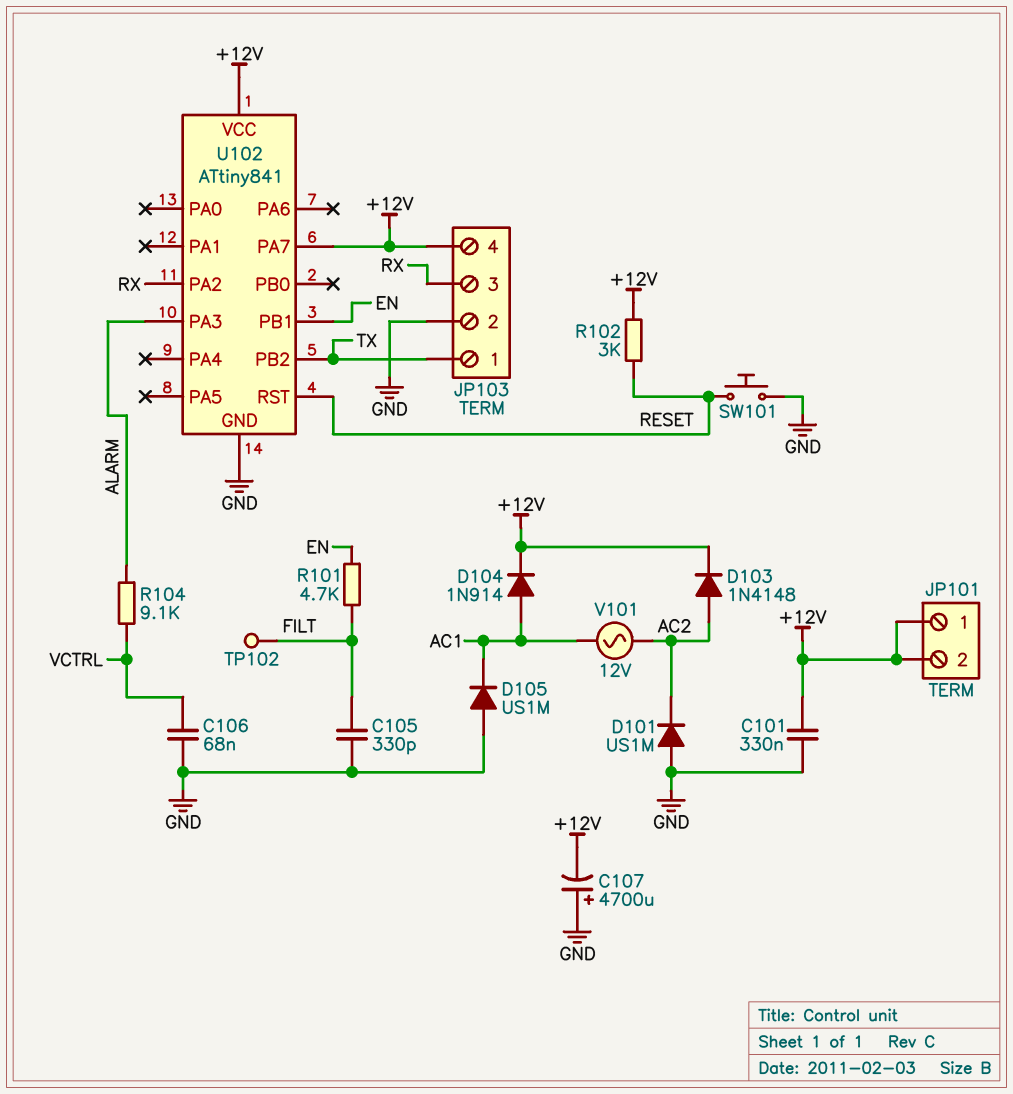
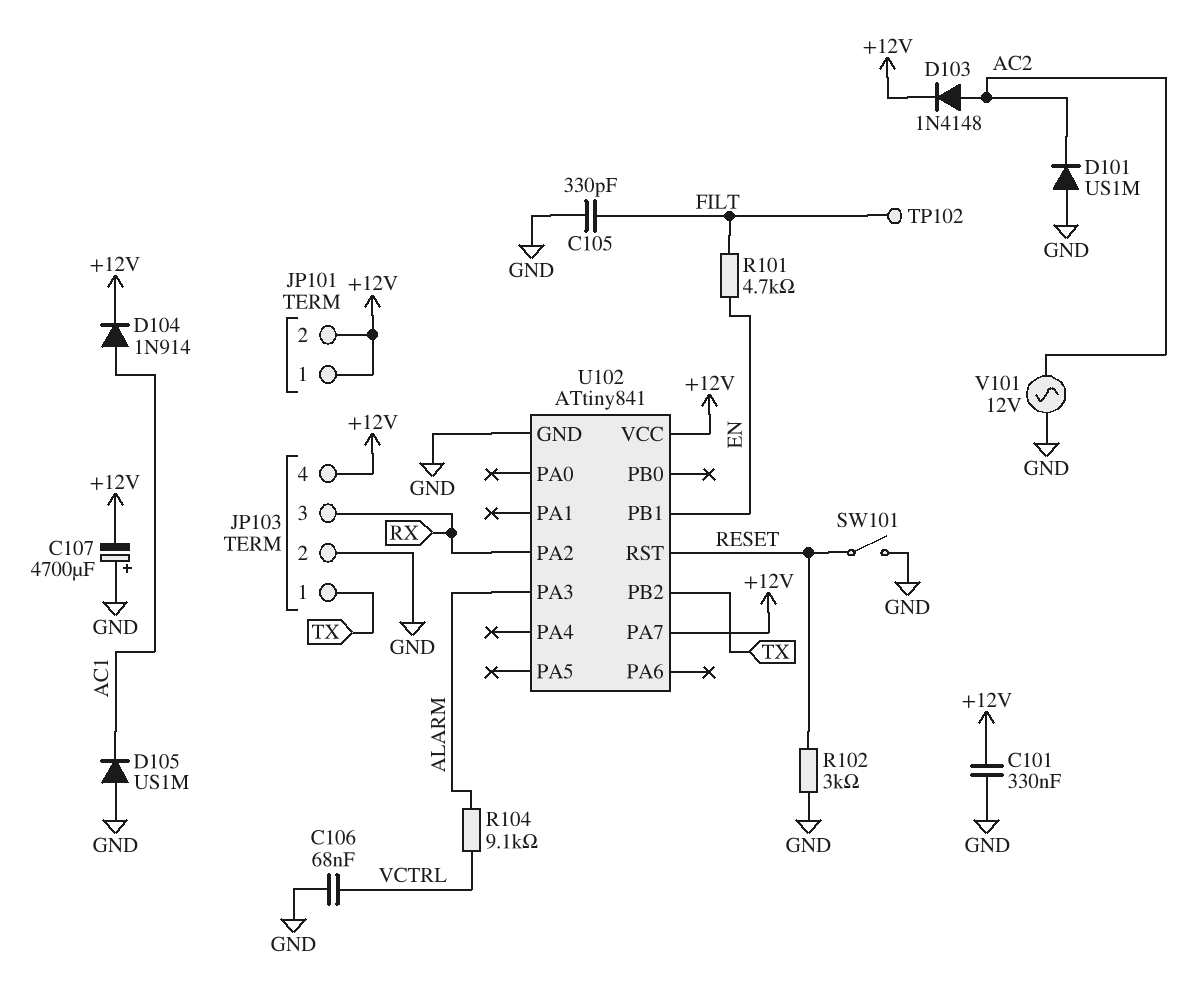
R102: 3k (+12V, RESET) -> 3k (GND, RESET)
SW101: button (GND, RESET) -> switch (GND, RESET)
V101: AC 12V (AC1, AC2) -> AC 12V (AC2, GND)

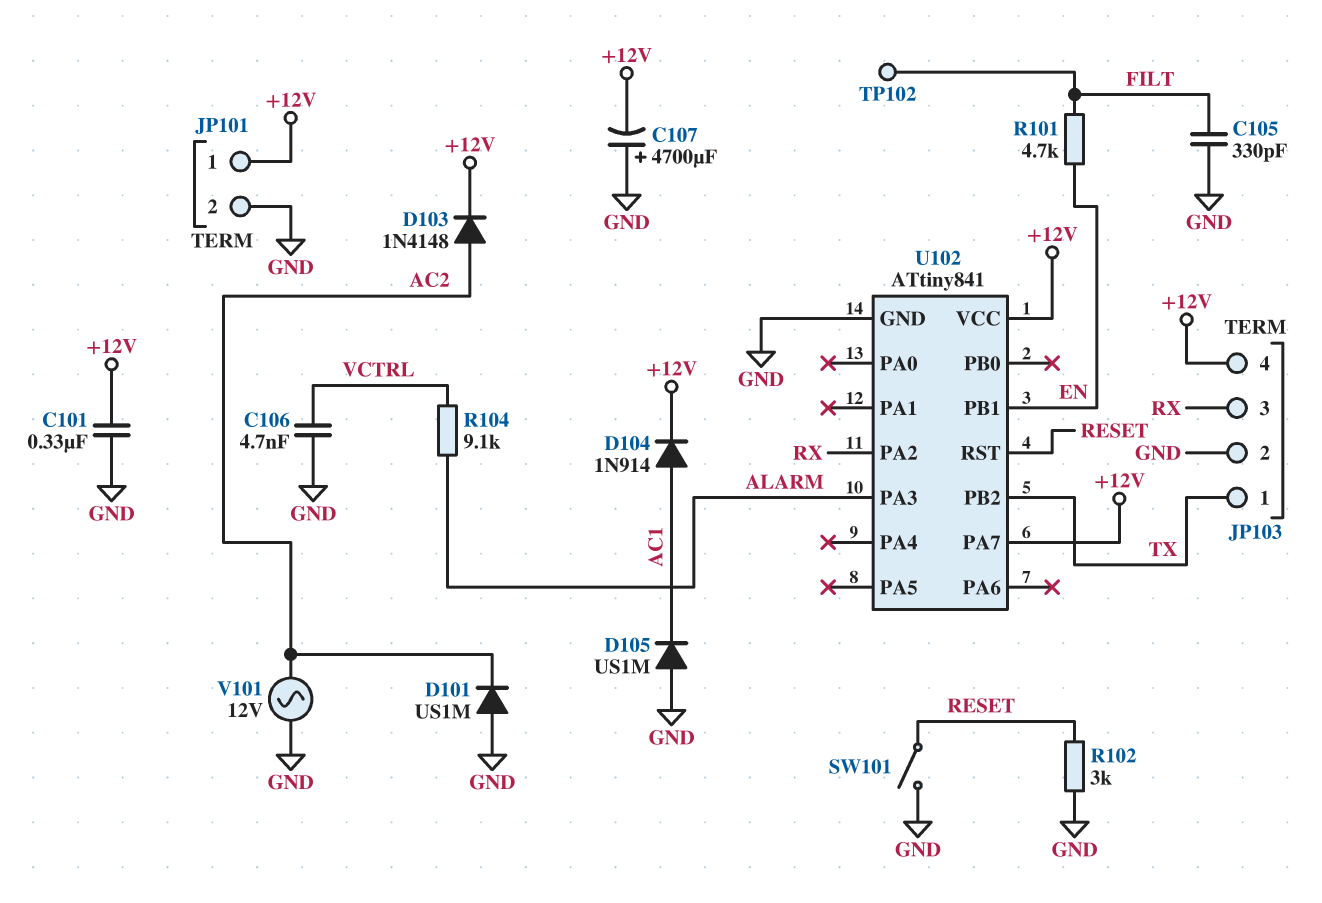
C106: 68nF (GND, VCTRL) -> 4.7nF (GND, VCTRL)
JP101 pin 2: +12V -> GND

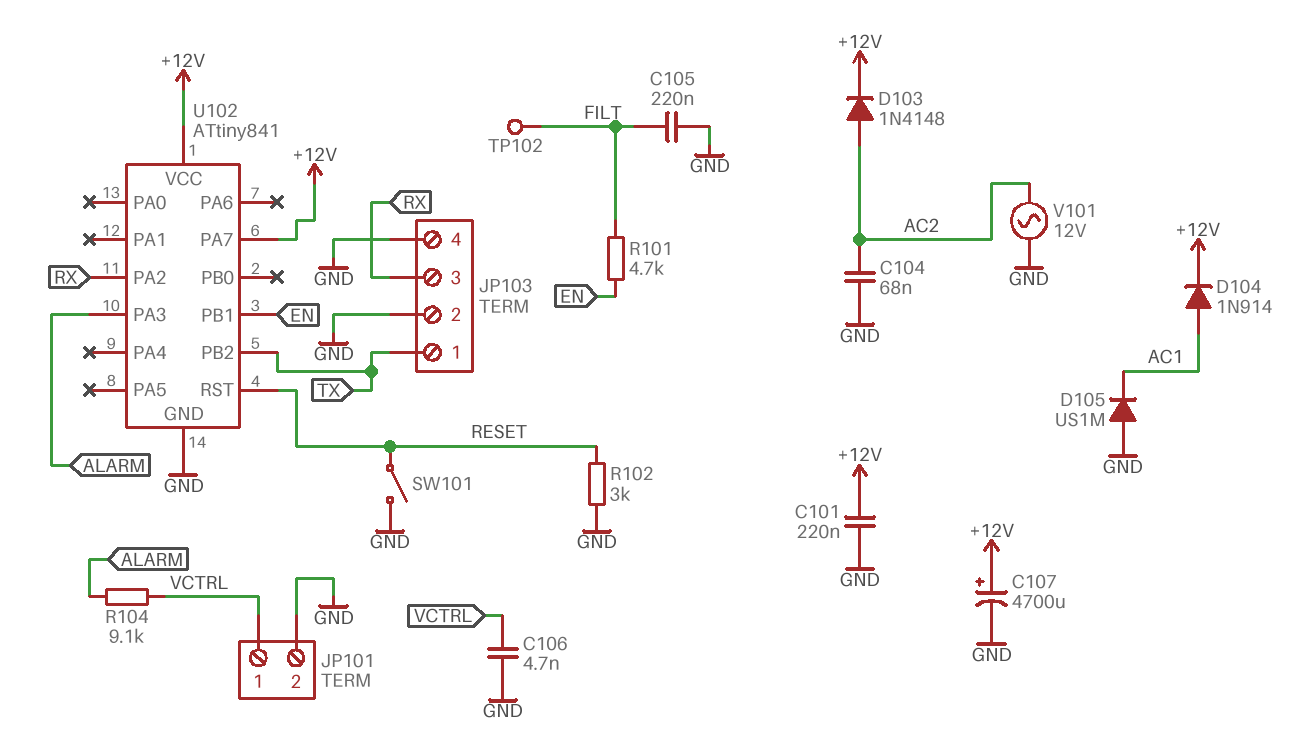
C101: 330nF (+12V, GND) -> 220nF (+12V, GND)
C104: none -> 68nF (AC2, GND)
C105: 330pF (FILT, GND) -> 220nF (FILT, GND)
C107: 4700uF (plus GND, minus +12V) -> 4700uF (plus +12V, minus GND)
D101: diode US1M (A GND, K AC2) -> none
JP101 pin 1: +12V -> VCTRL
JP103 pin 4: +12V -> GND

